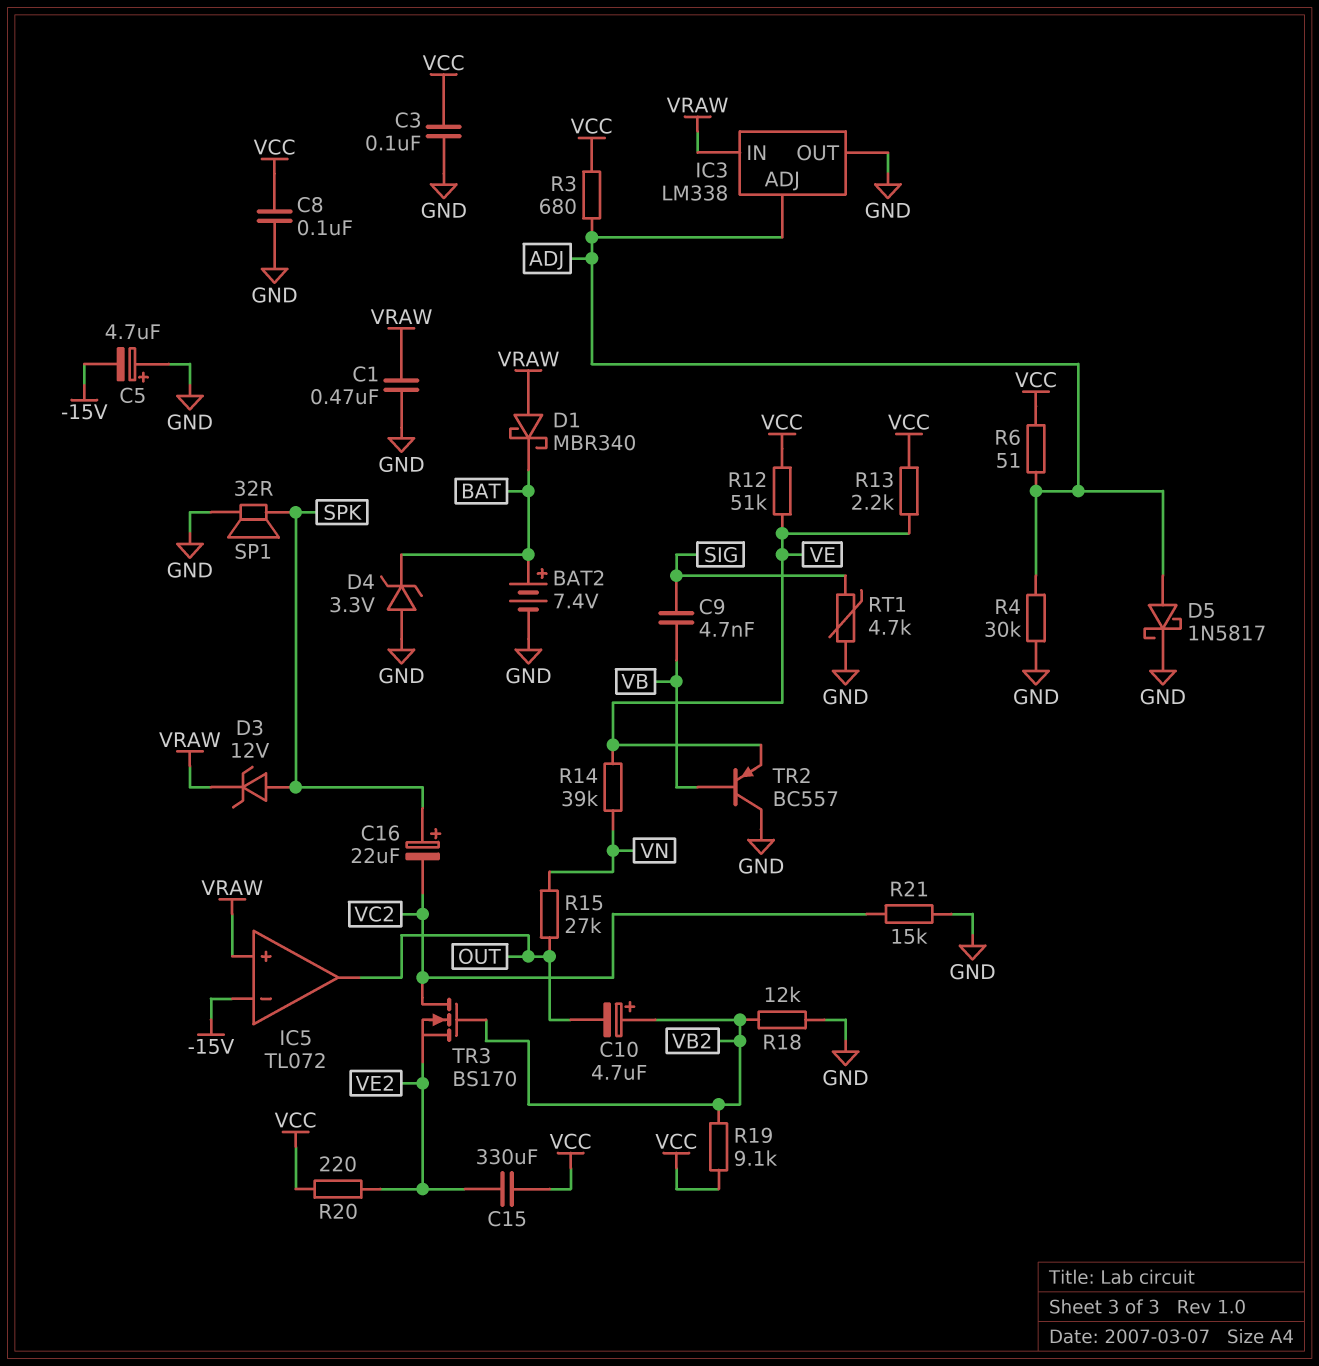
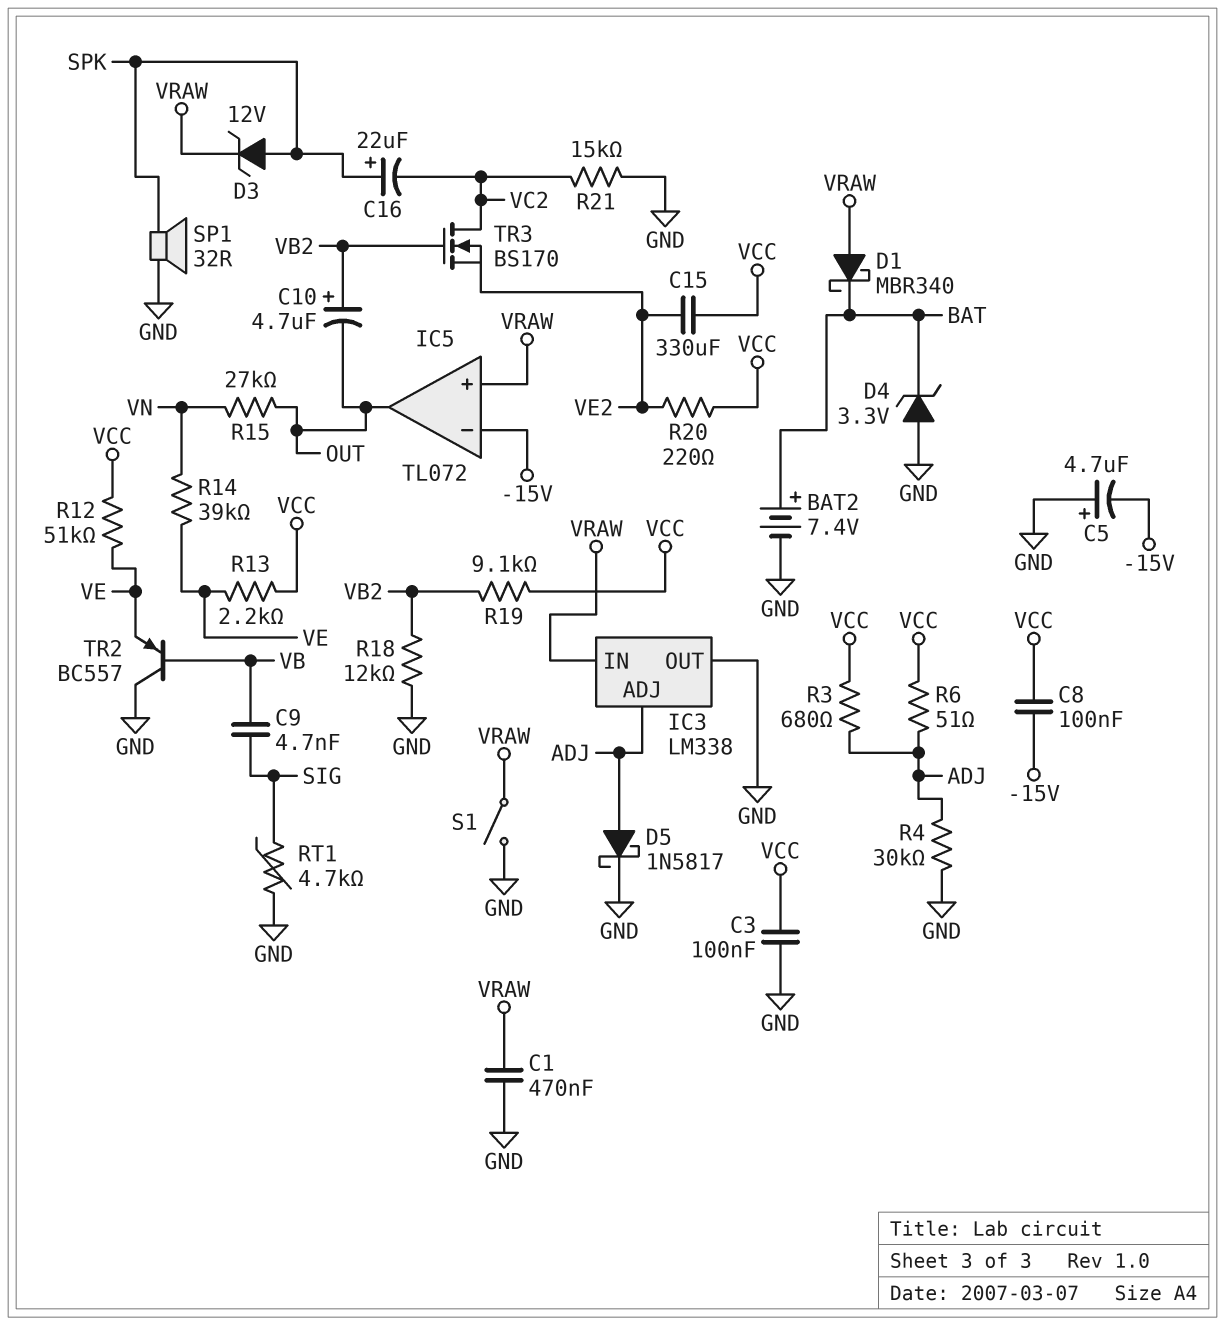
C8: 100nF (GND, VCC) -> 100nF (-15V, VCC)
S1: none -> switch (GND, VRAW)

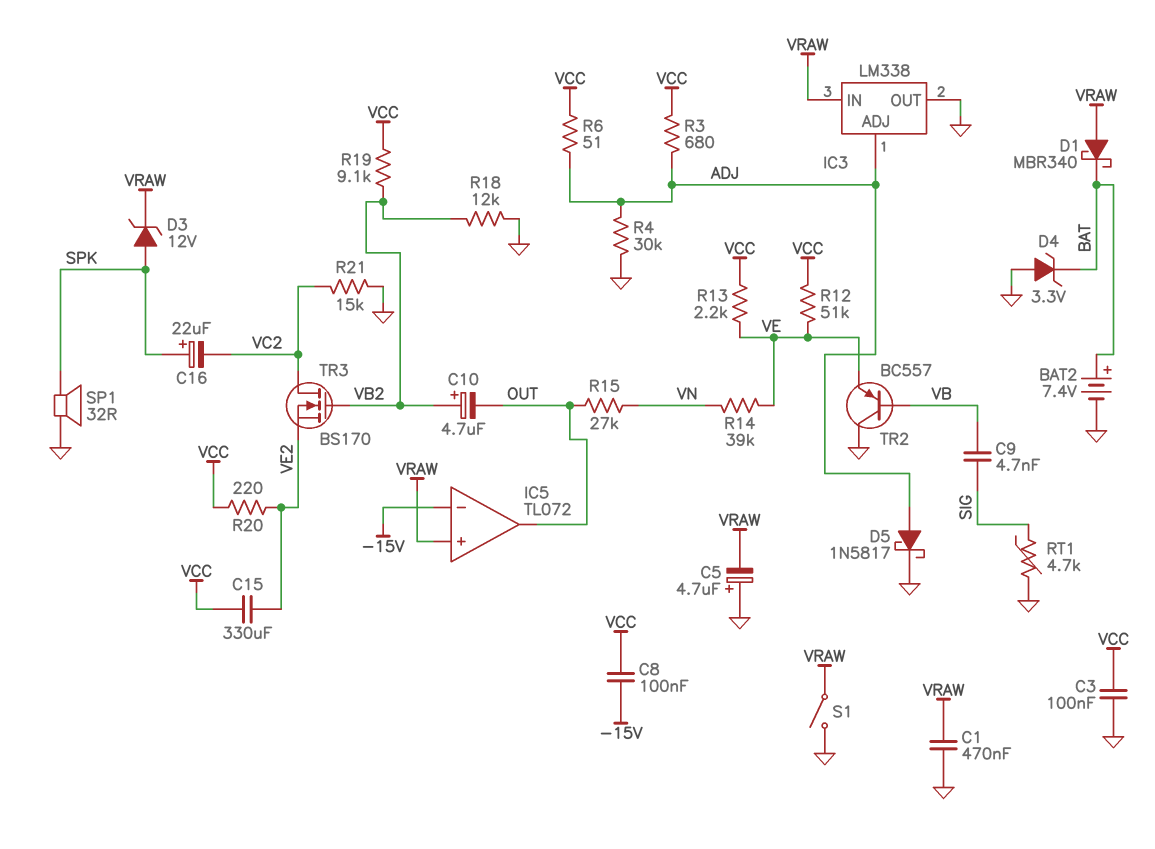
C5: 4.7uF (plus GND, minus -15V) -> 4.7uF (plus GND, minus VRAW)

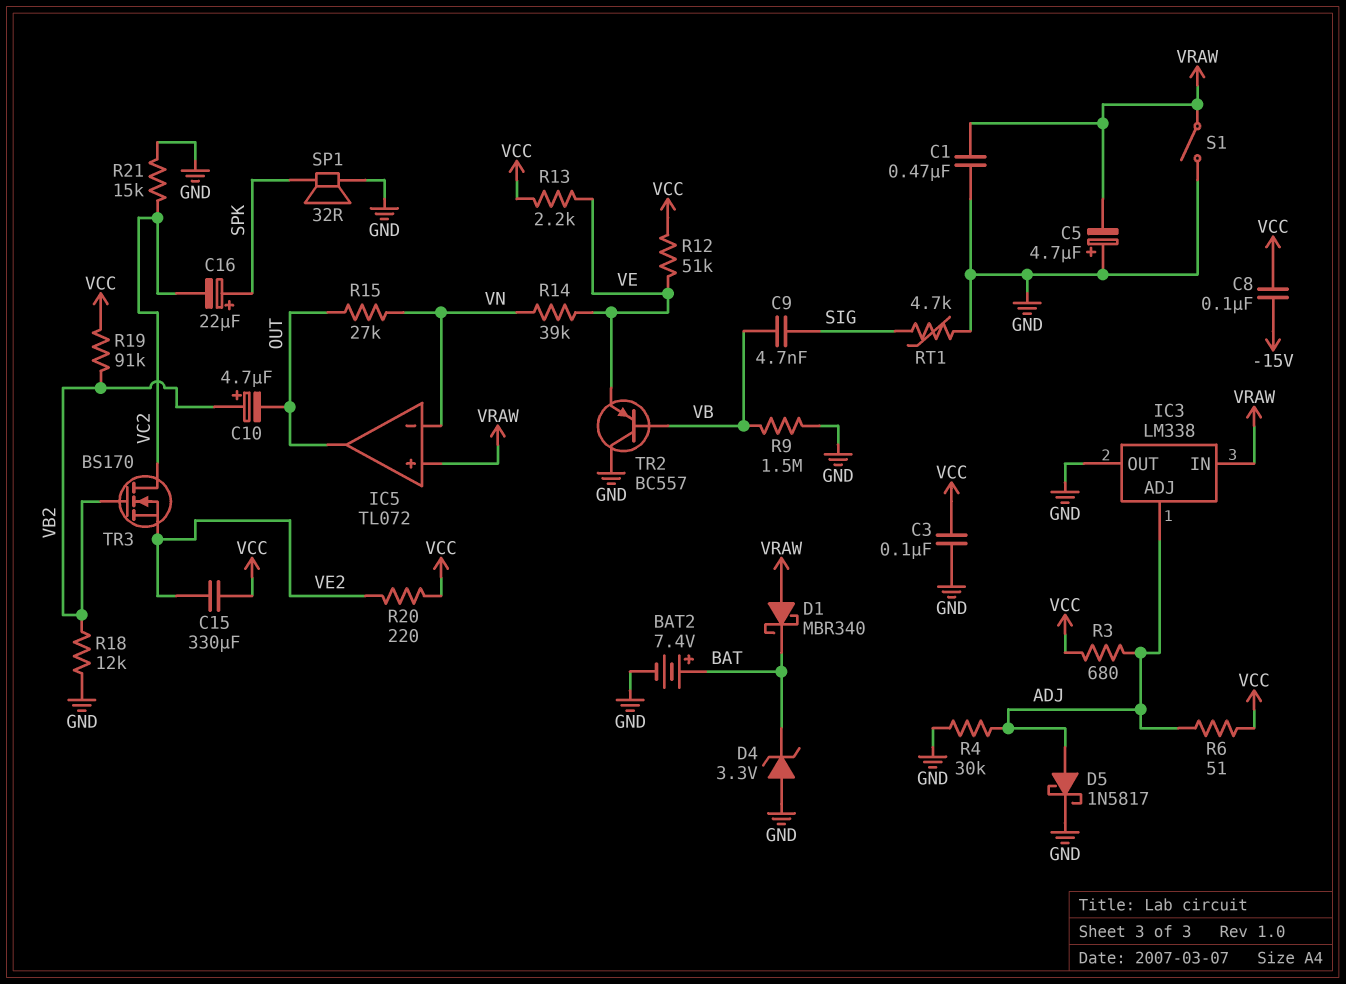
D3: zener 12V (A SPK, K VRAW) -> none
IC5 pin in-: -15V -> VN
R9: none -> 1.5M (GND, VB)
R19: 9.1k (VB2, VCC) -> 91k (VB2, VCC)

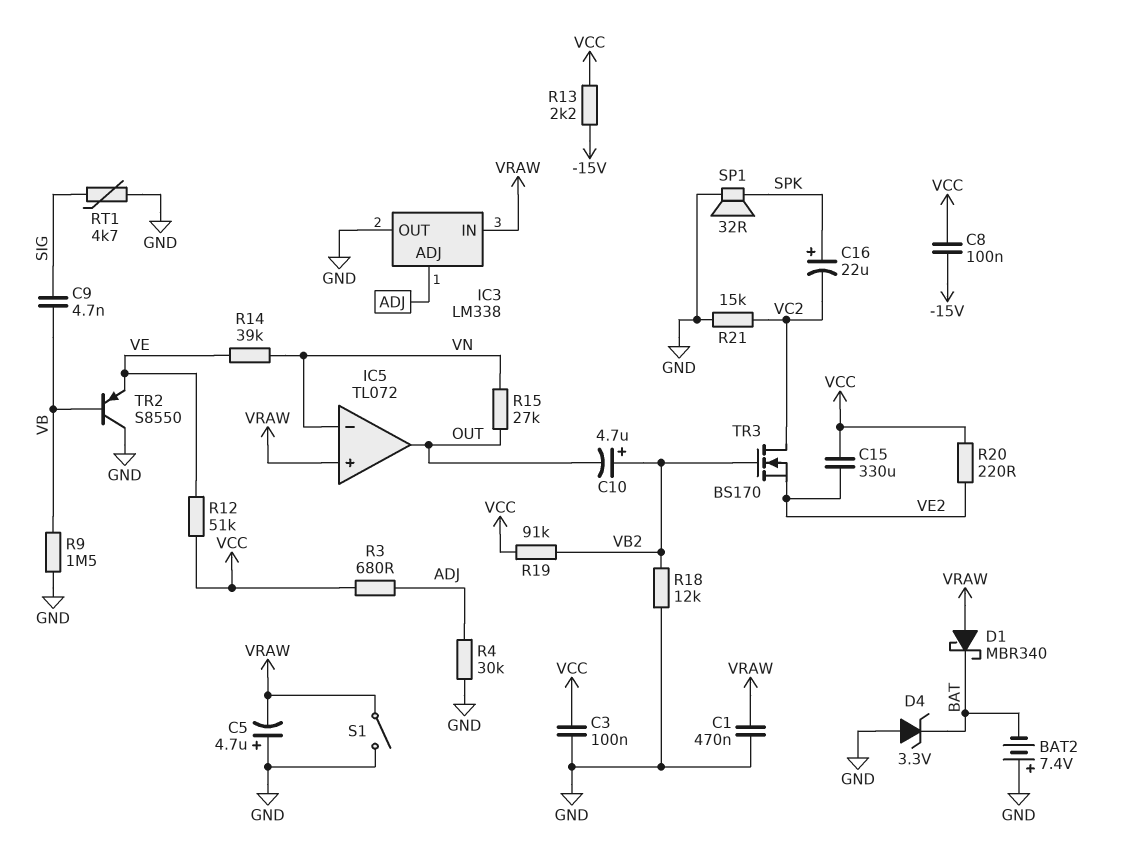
BAT2: 7.4V (plus BAT, minus GND) -> 7.4V (plus GND, minus BAT)
D5: schottky 1N5817 (A ADJ, K GND) -> none
R6: 51 (ADJ, VCC) -> none
R13: 2.2k (VCC, VE) -> 2.2k (-15V, VCC)
TR2: PNP BC557 (B VB, C GND, E VE) -> PNP S8550 (B VB, C GND, E VE)

